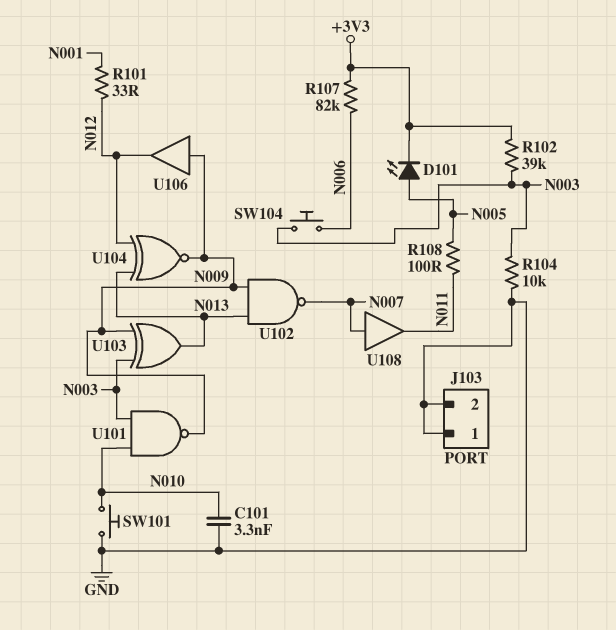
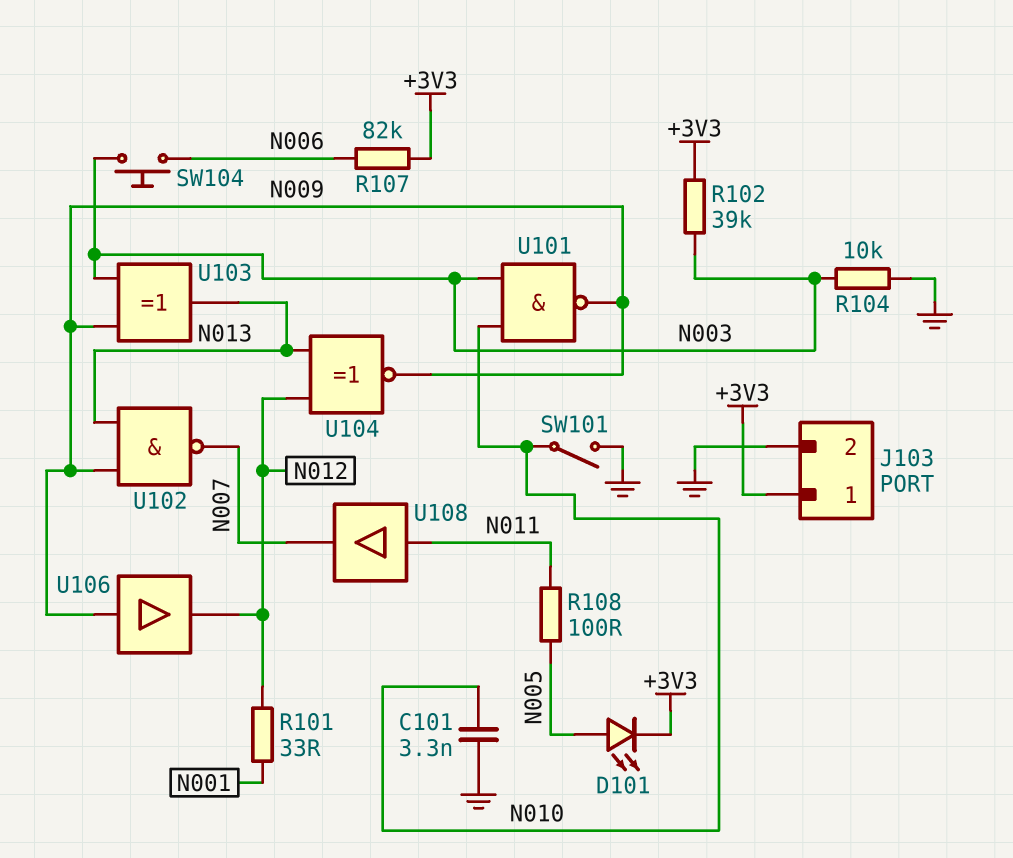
J103 pin 1: GND -> +3V3
SW101: button (GND, N010) -> switch (GND, N010)
U108: buffer (in N007, out N011) -> buffer (in N011, out N007)

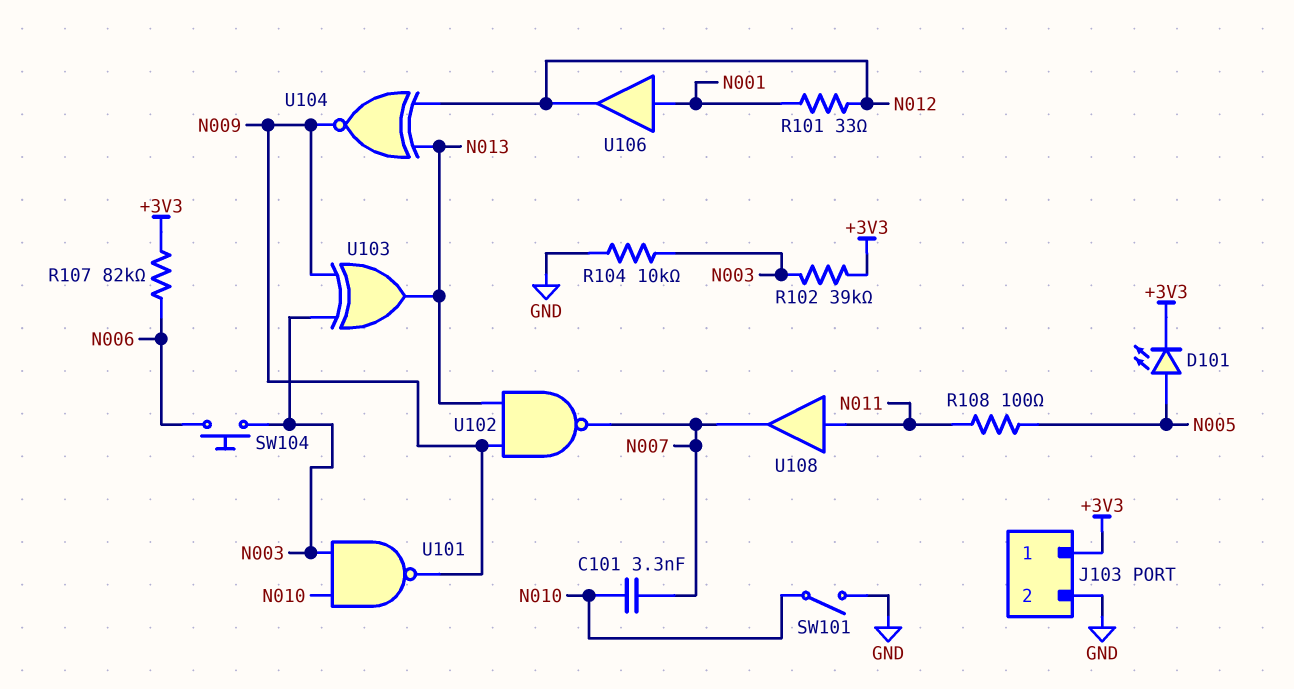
C101: 3.3nF (GND, N010) -> 3.3nF (N007, N010)
U106: buffer (in N009, out N012) -> buffer (in N001, out N012)

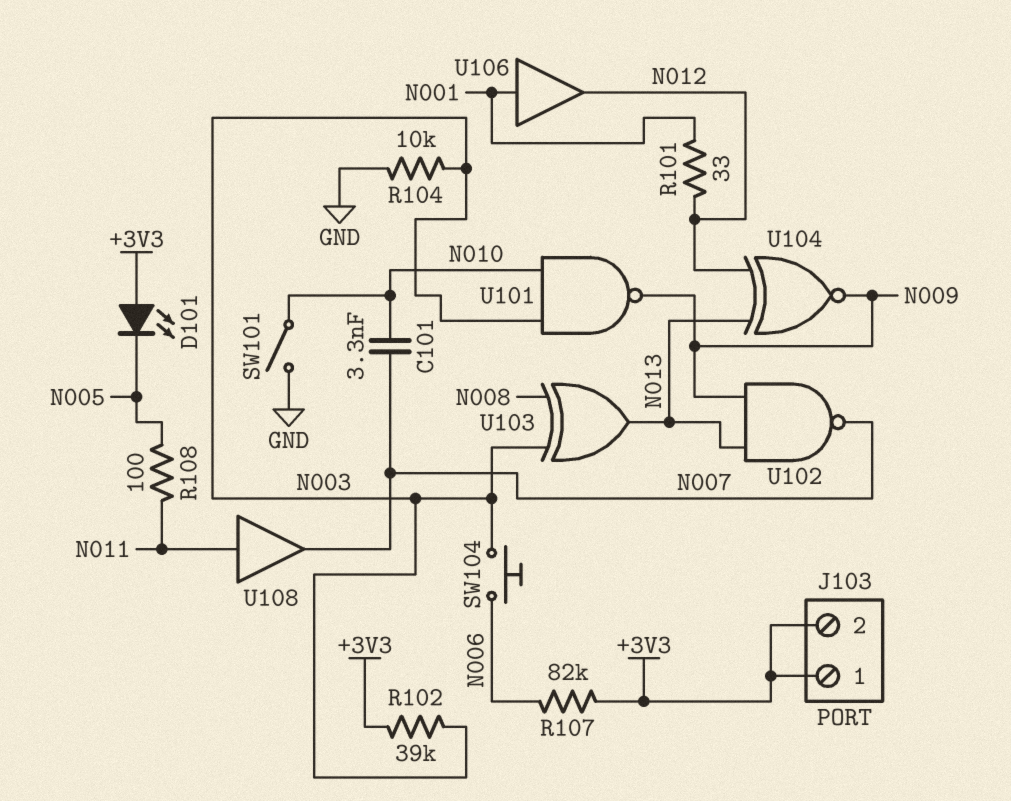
D101: LED (A N005, K +3V3) -> LED (A +3V3, K N005)
J103 pin 2: GND -> +3V3
U103: XOR (in N003, in N009, out N013) -> XOR (in N003, in N008, out N013)

